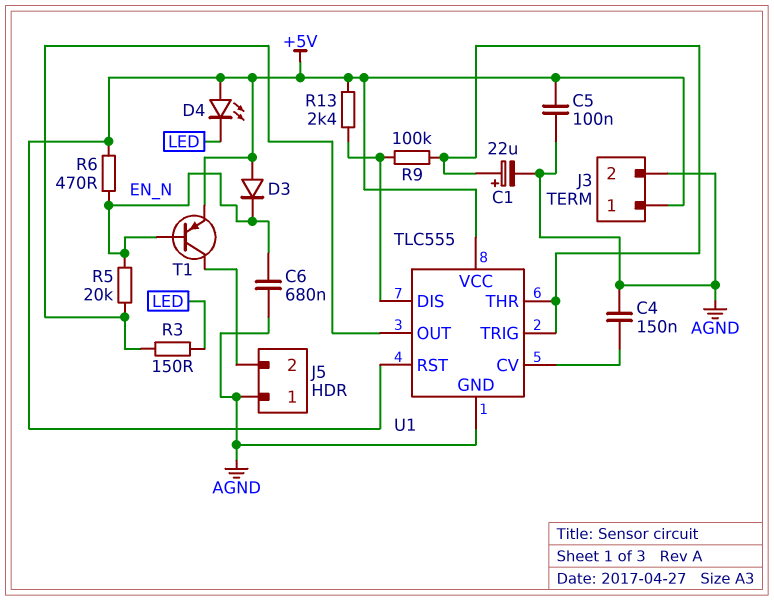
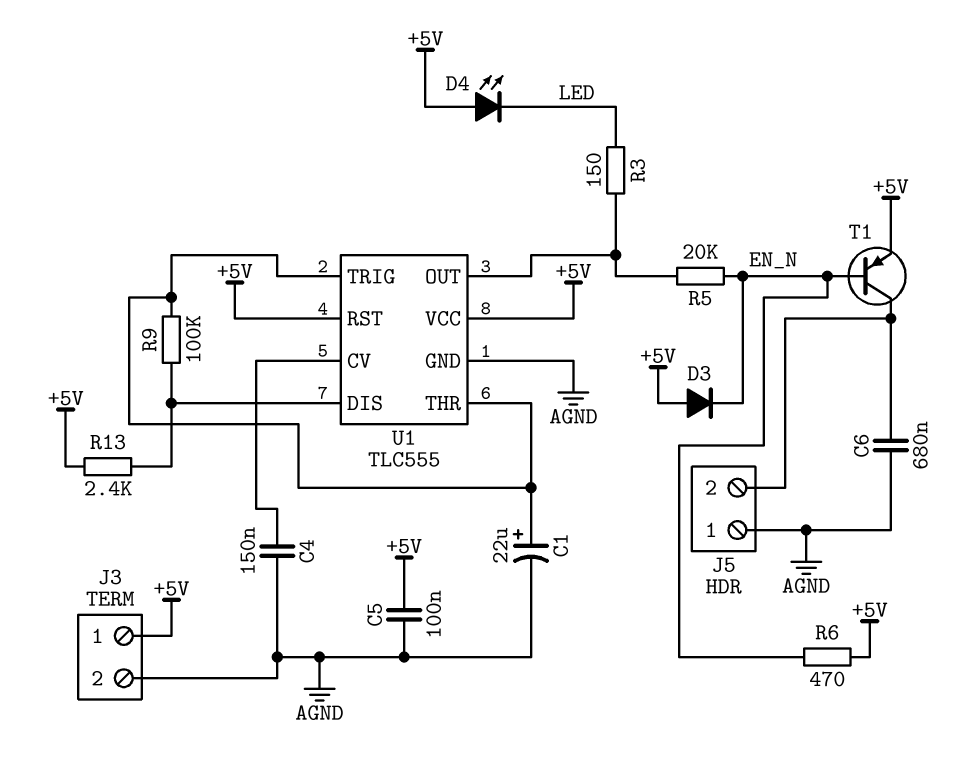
C6: 680nF (AGND, EN_N) -> 680nF (AGND, J5/2)

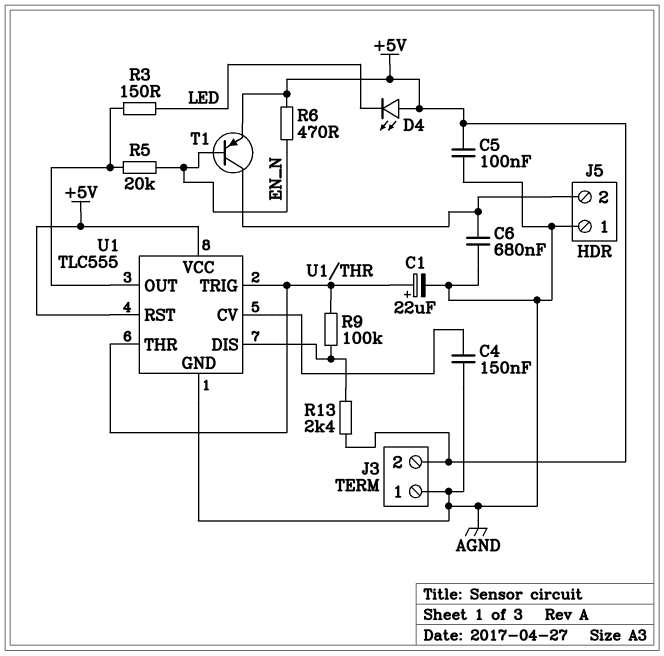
D3: diode (A +5V, K EN_N) -> none
J3 pin 1: +5V -> AGND
J3 pin 2: AGND -> +5V

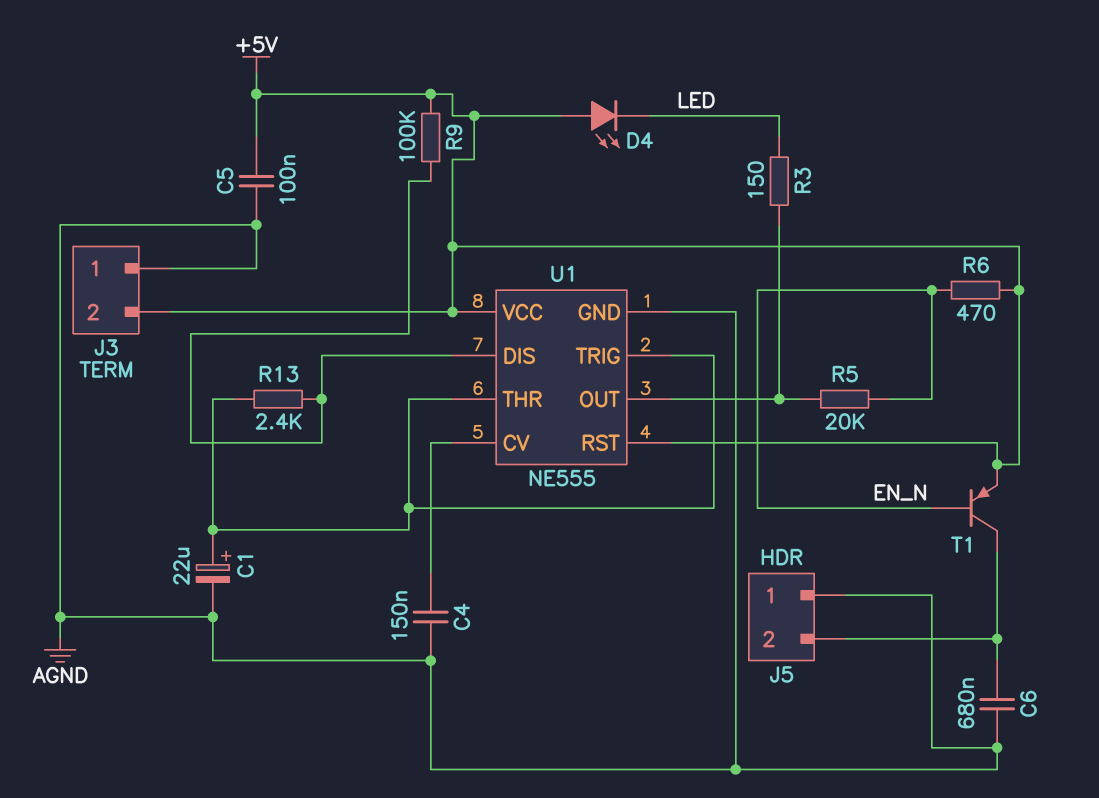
R9: 100k (U1/DIS, U1/THR) -> 100k (+5V, U1/DIS)
R13: 2.4k (+5V, U1/DIS) -> 2.4k (U1/DIS, U1/THR)
U1: TLC555 -> NE555

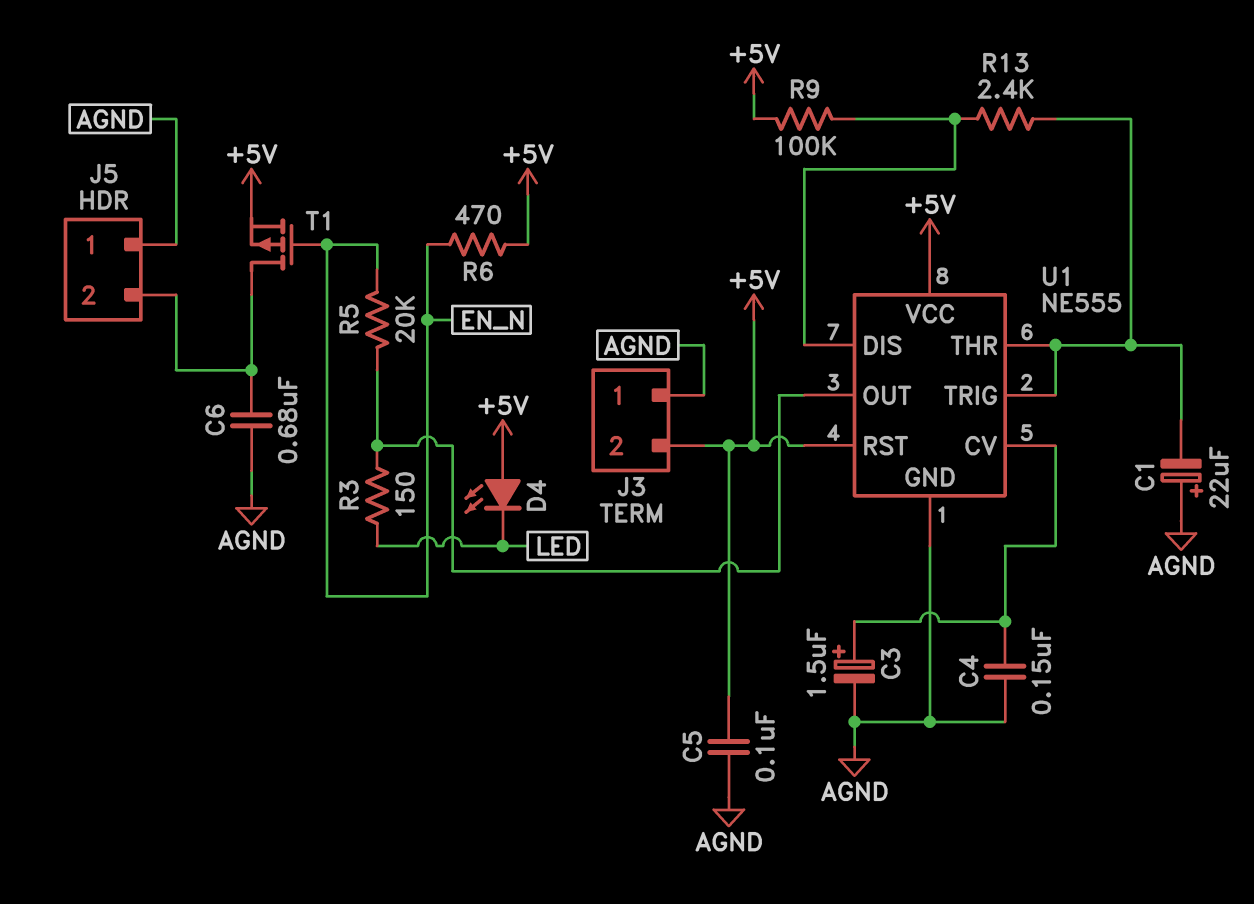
C1: 22uF (plus U1/THR, minus AGND) -> 22uF (plus AGND, minus U1/THR)
C3: none -> 1.5uF (plus U1/CV, minus AGND)
T1: PNP (B EN_N, C J5/2, E +5V) -> PMOS (G EN_N, D J5/2, S +5V)

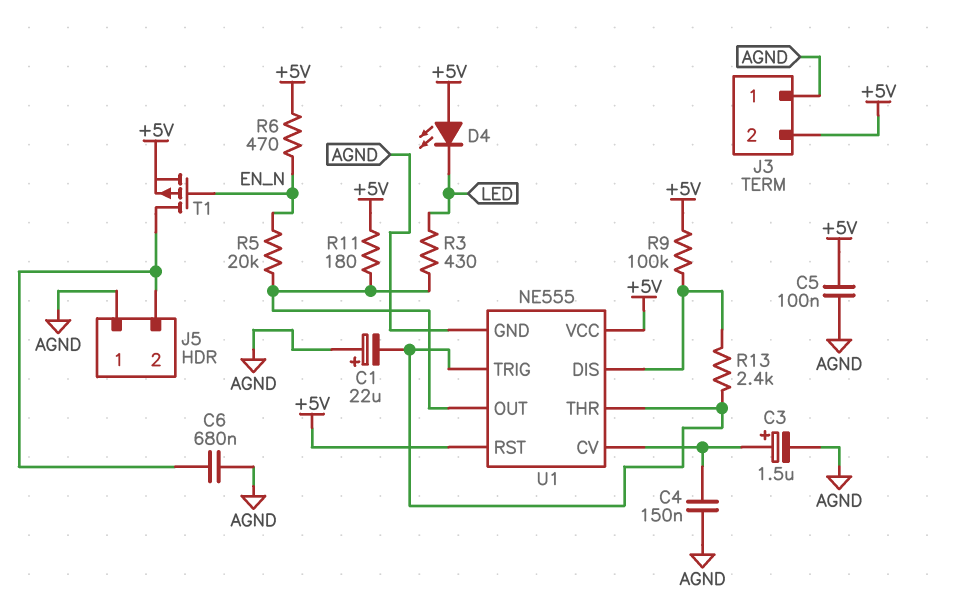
R3: 150 (LED, U1/OUT) -> 430 (LED, U1/OUT)
R11: none -> 180 (+5V, U1/OUT)

